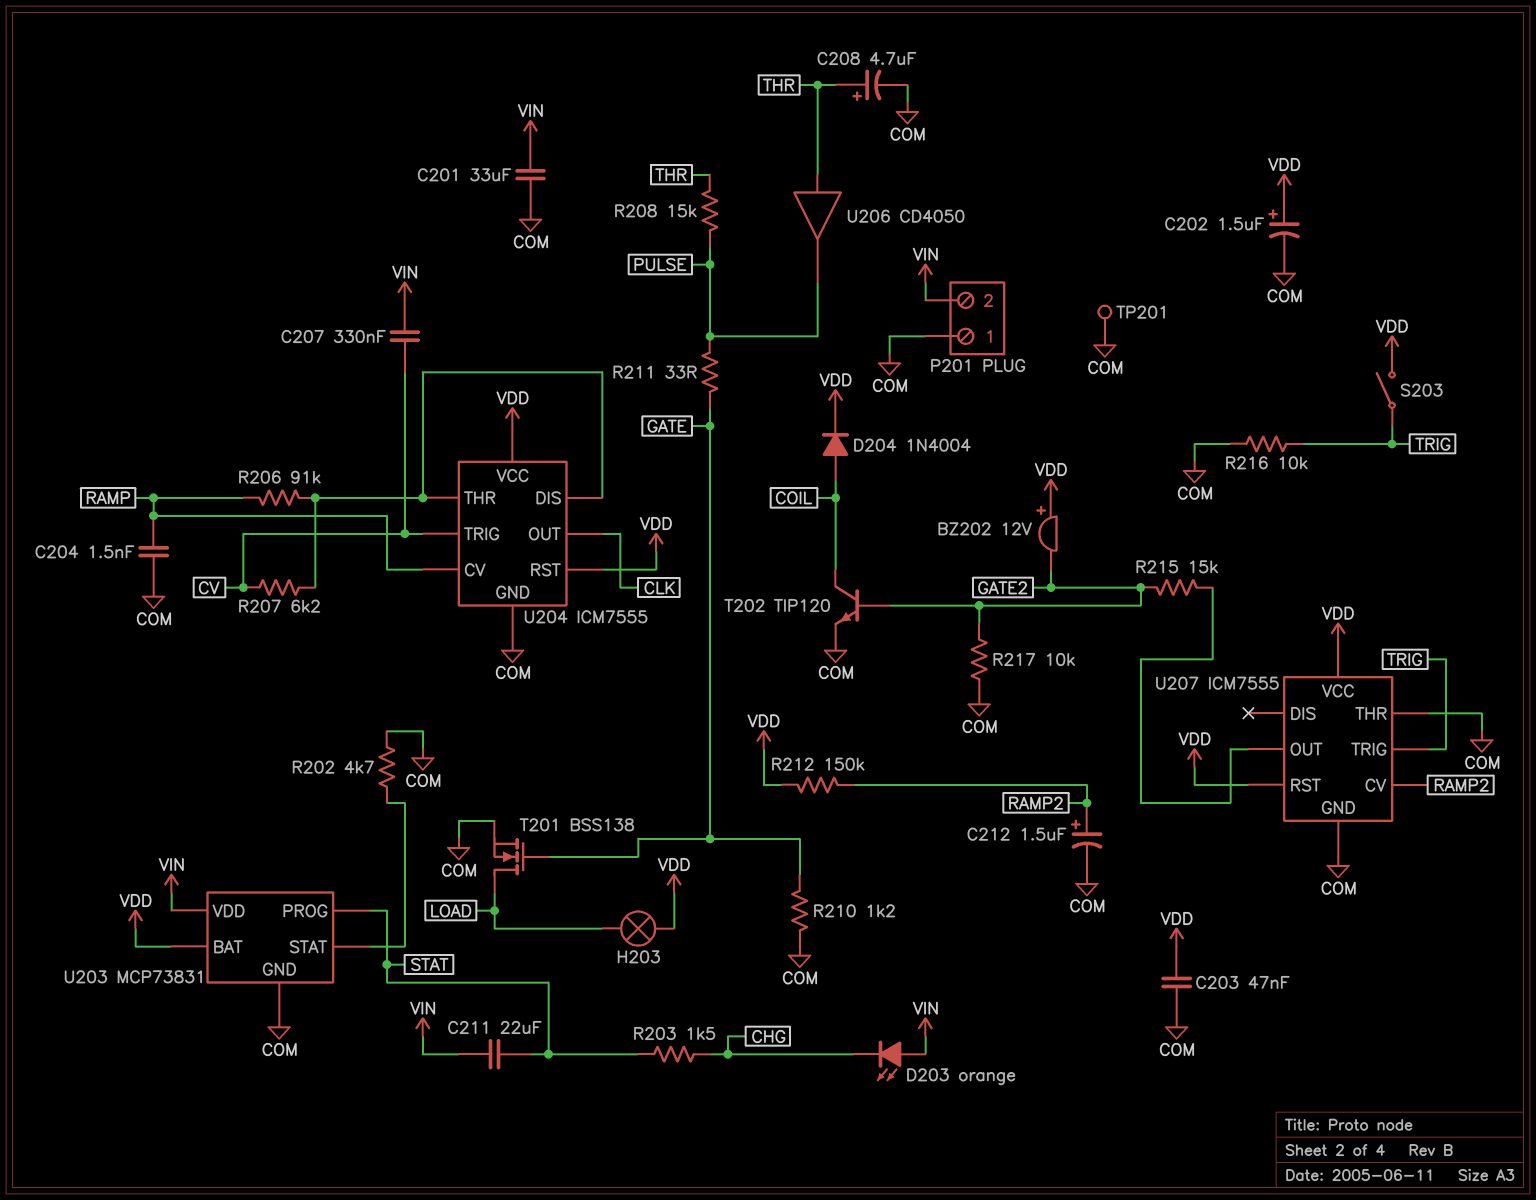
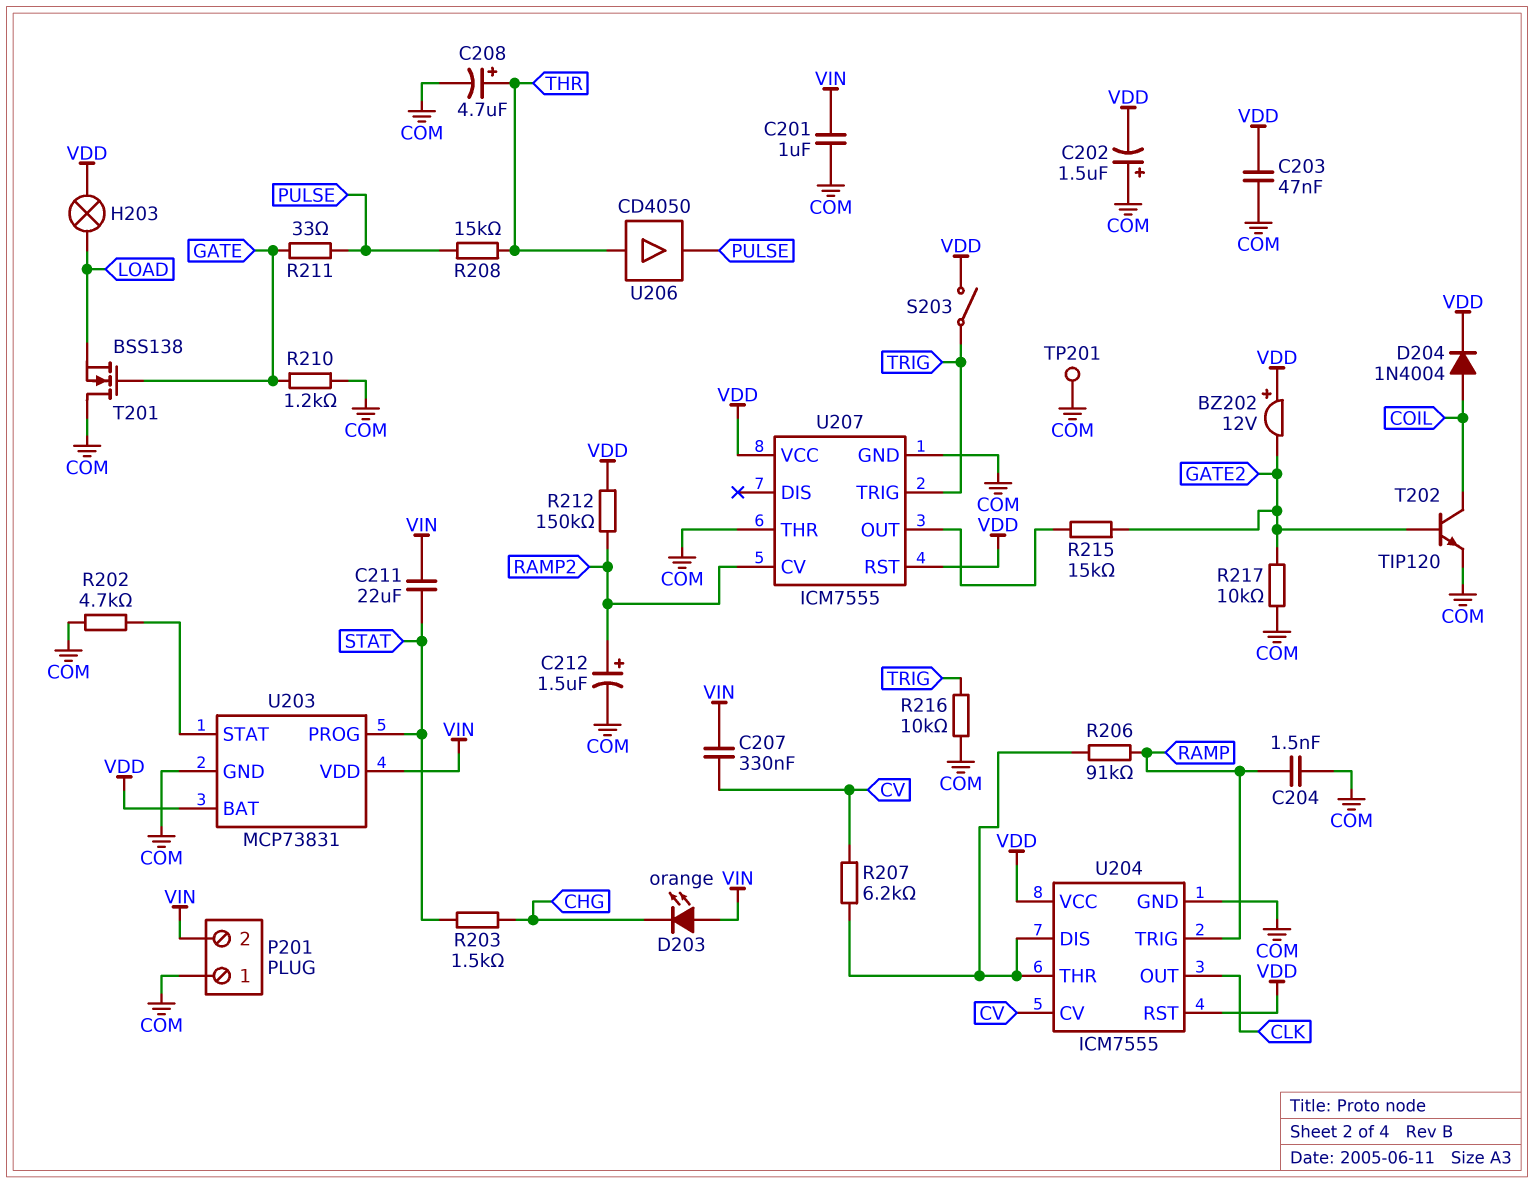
C201: 33uF (COM, VIN) -> 1uF (COM, VIN)
C202: 1.5uF (plus VDD, minus COM) -> 1.5uF (plus COM, minus VDD)
T201: NMOS BSS138 (G GATE, D LOAD, S COM) -> NMOS BSS138 (G GATE, D COM, S LOAD)
U204 pin CV: RAMP -> CV
U204 pin TRIG: CV -> RAMP

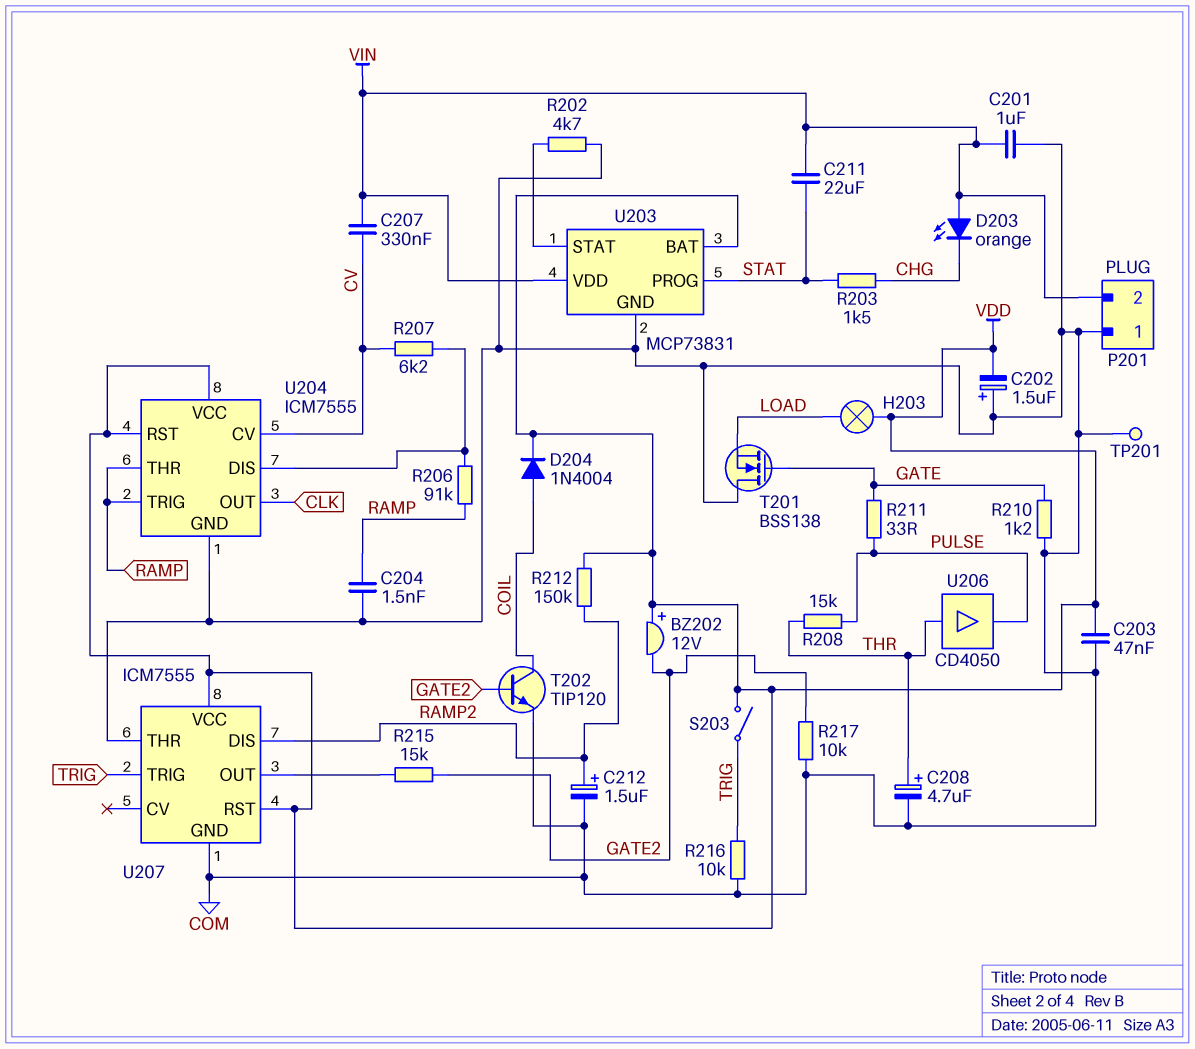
U204 pin THR: U204/DIS -> RAMP
U207 pin CV: RAMP2 -> none
U207 pin DIS: none -> RAMP2

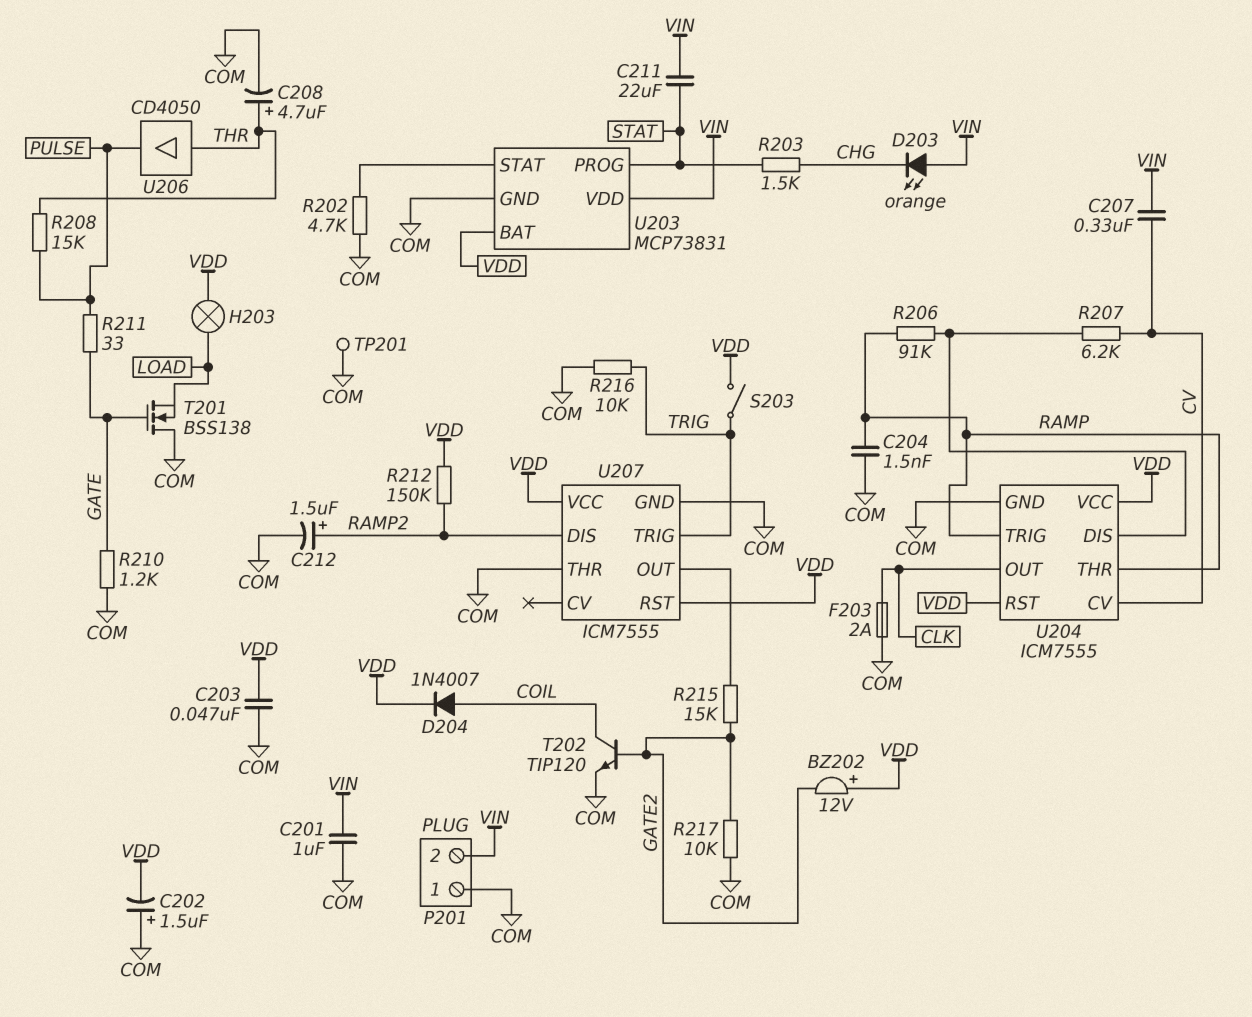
D204: diode 1N4004 (A COIL, K VDD) -> diode 1N4007 (A COIL, K VDD)
F203: none -> 2A (CLK, COM)

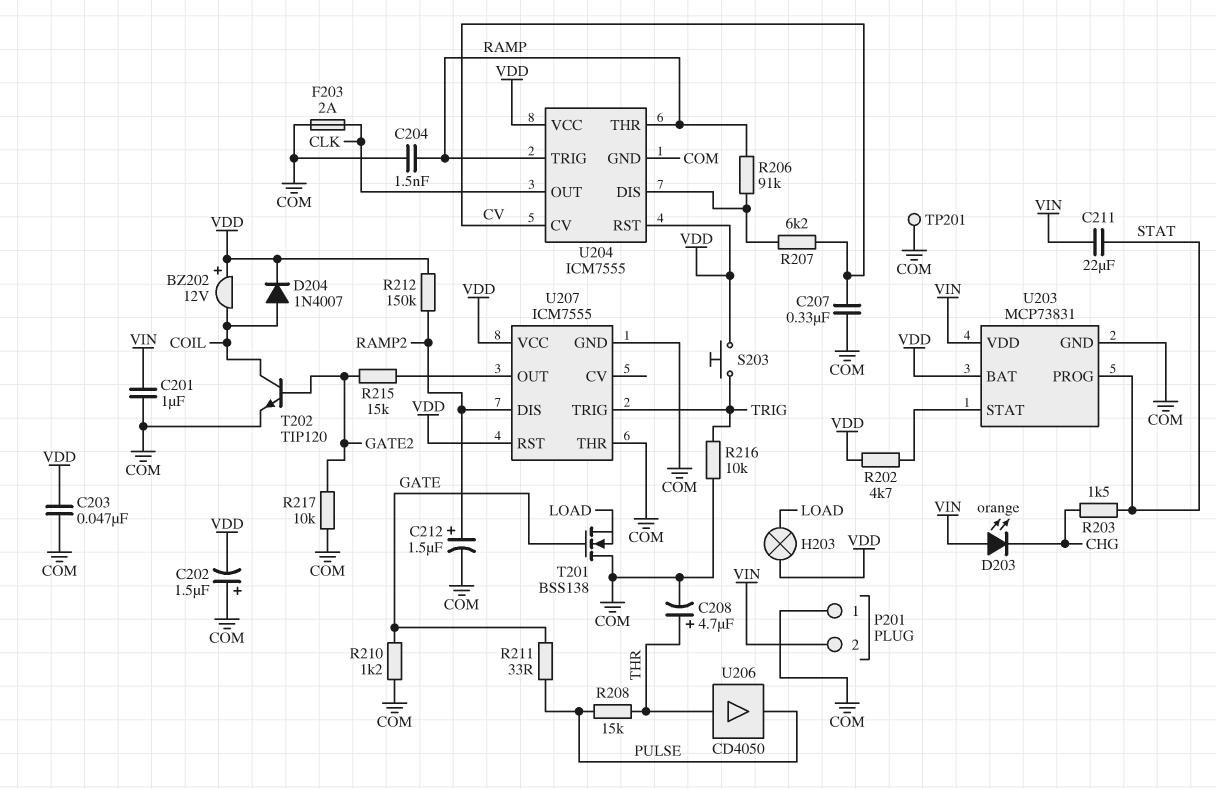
BZ202: buzzer 12V (plus VDD, minus GATE2) -> buzzer 12V (plus VDD, minus COIL)
C207: 330nF (CV, VIN) -> 330nF (COM, CV)
R202: 4.7k (COM, U203/STAT) -> 4.7k (U203/STAT, VDD)
S203: switch (TRIG, VDD) -> button (TRIG, VDD)

